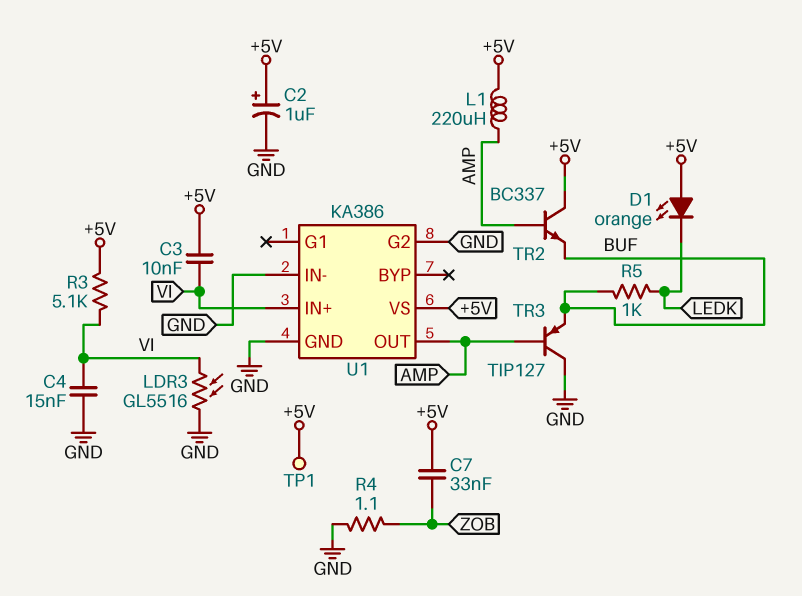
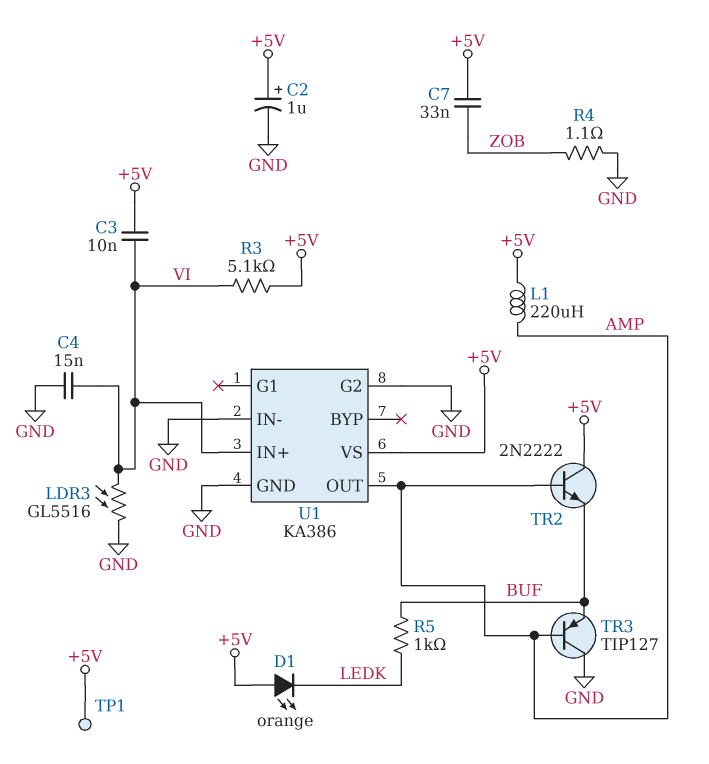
TR2: NPN BC337 (B AMP, C +5V, E BUF) -> NPN 2N2222 (B AMP, C +5V, E BUF)

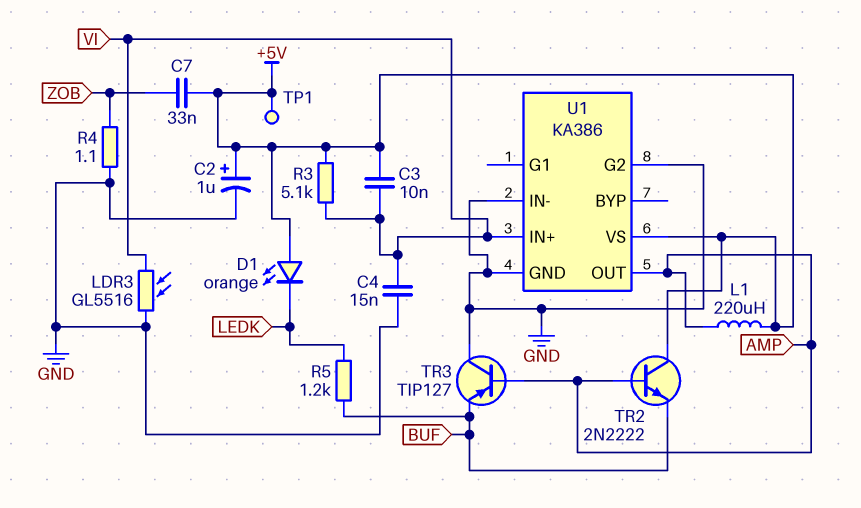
R5: 1k (BUF, LEDK) -> 1.2k (BUF, LEDK)

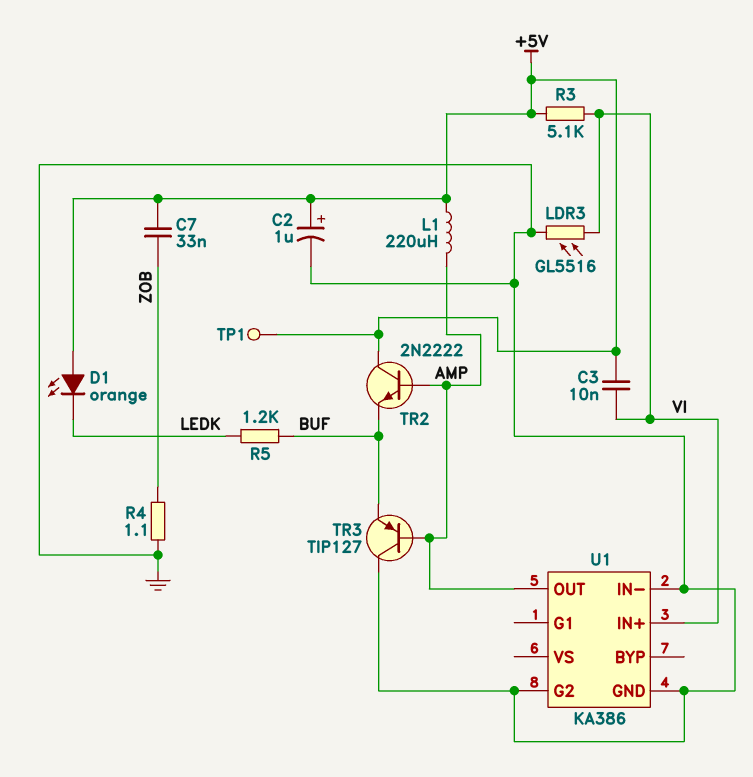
C4: 15nF (GND, VI) -> none
U1 pin VS: +5V -> none

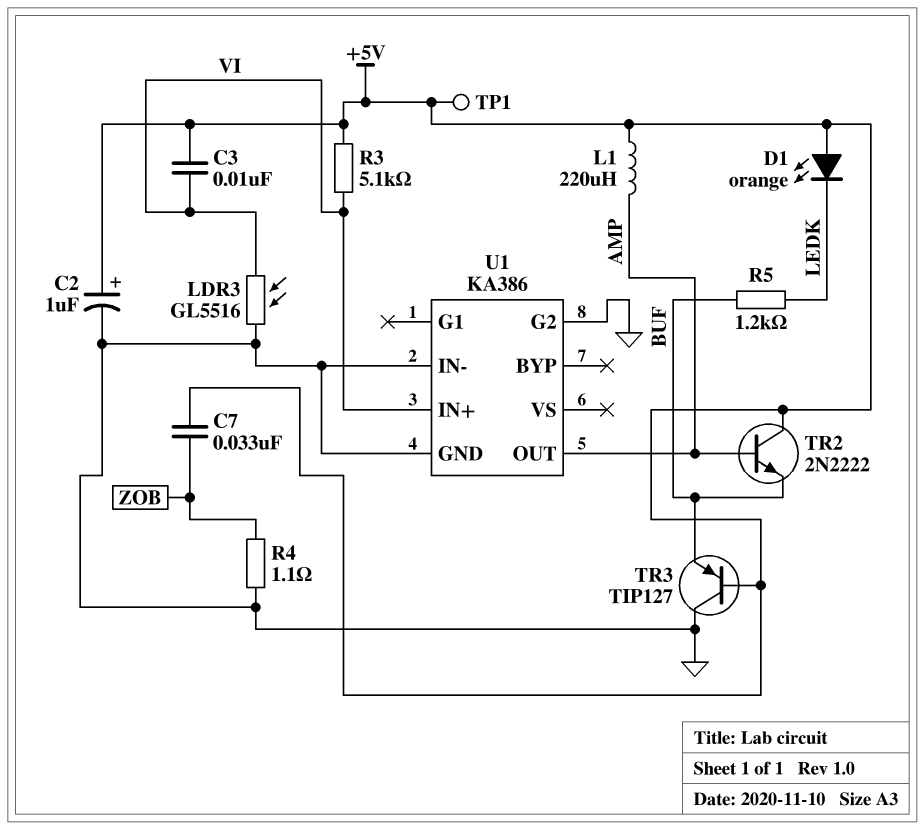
TR3: PNP TIP127 (B AMP, C GND, E BUF) -> PNP TIP127 (B +5V, C GND, E BUF)

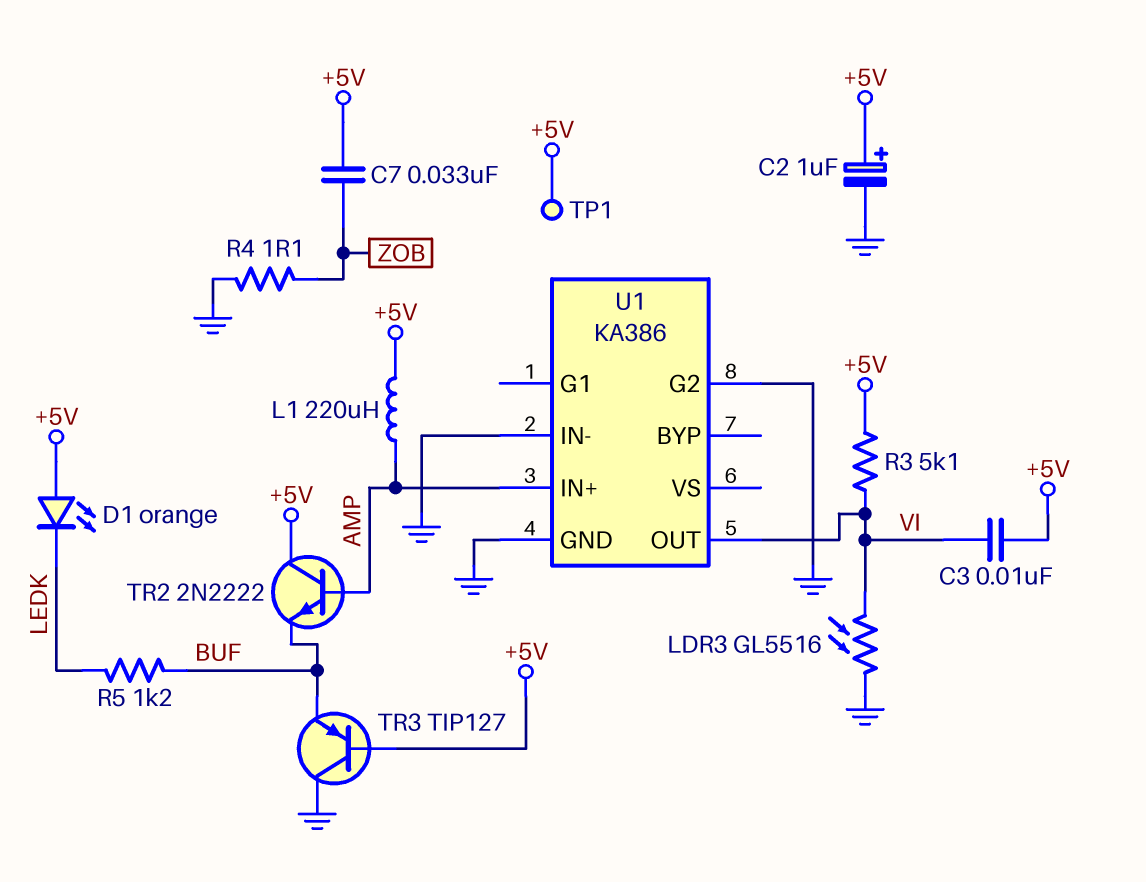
U1 pin IN+: VI -> AMP
U1 pin OUT: AMP -> VI

